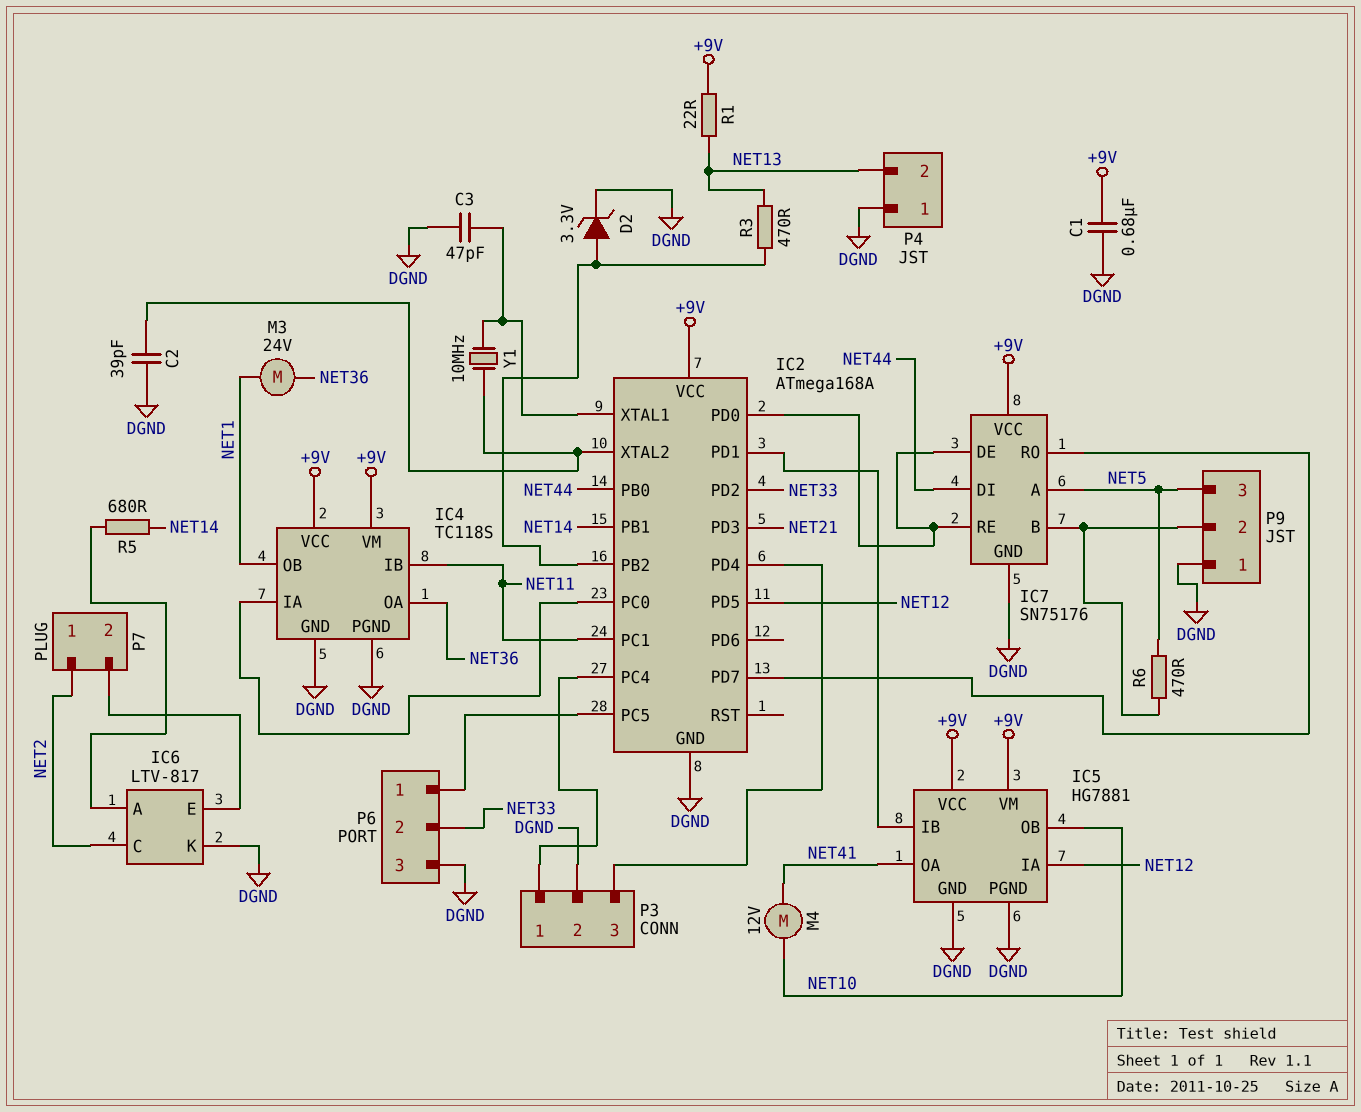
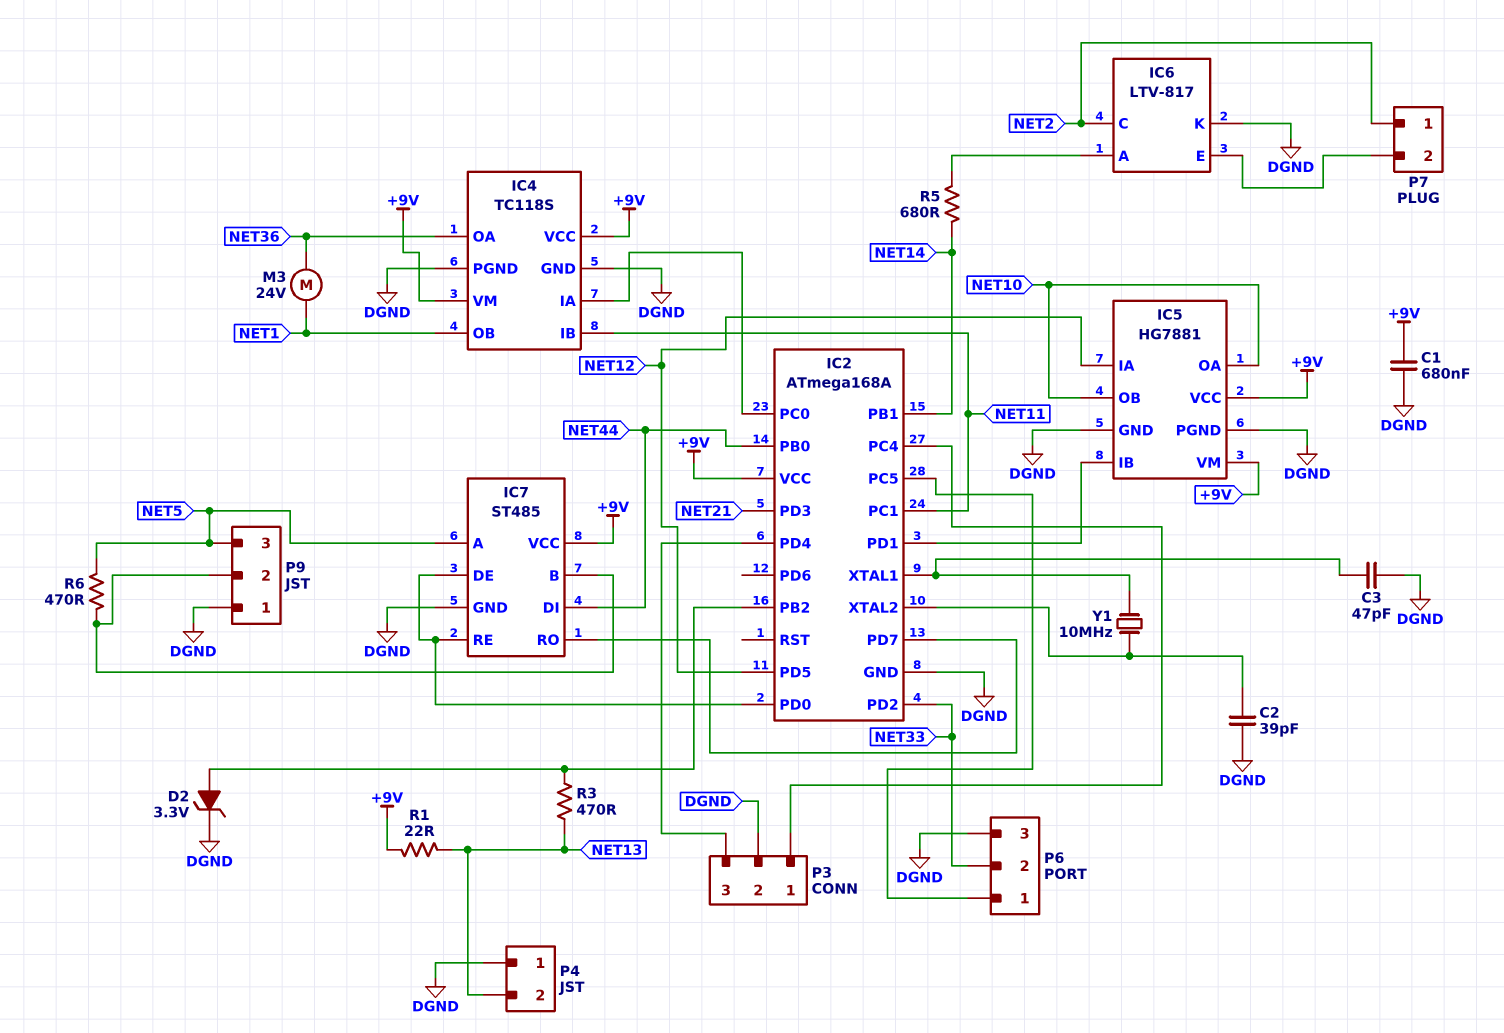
IC5 pin OA: NET41 -> NET10
IC7: SN75176 -> ST485
M4: motor 12V (NET10, NET41) -> none

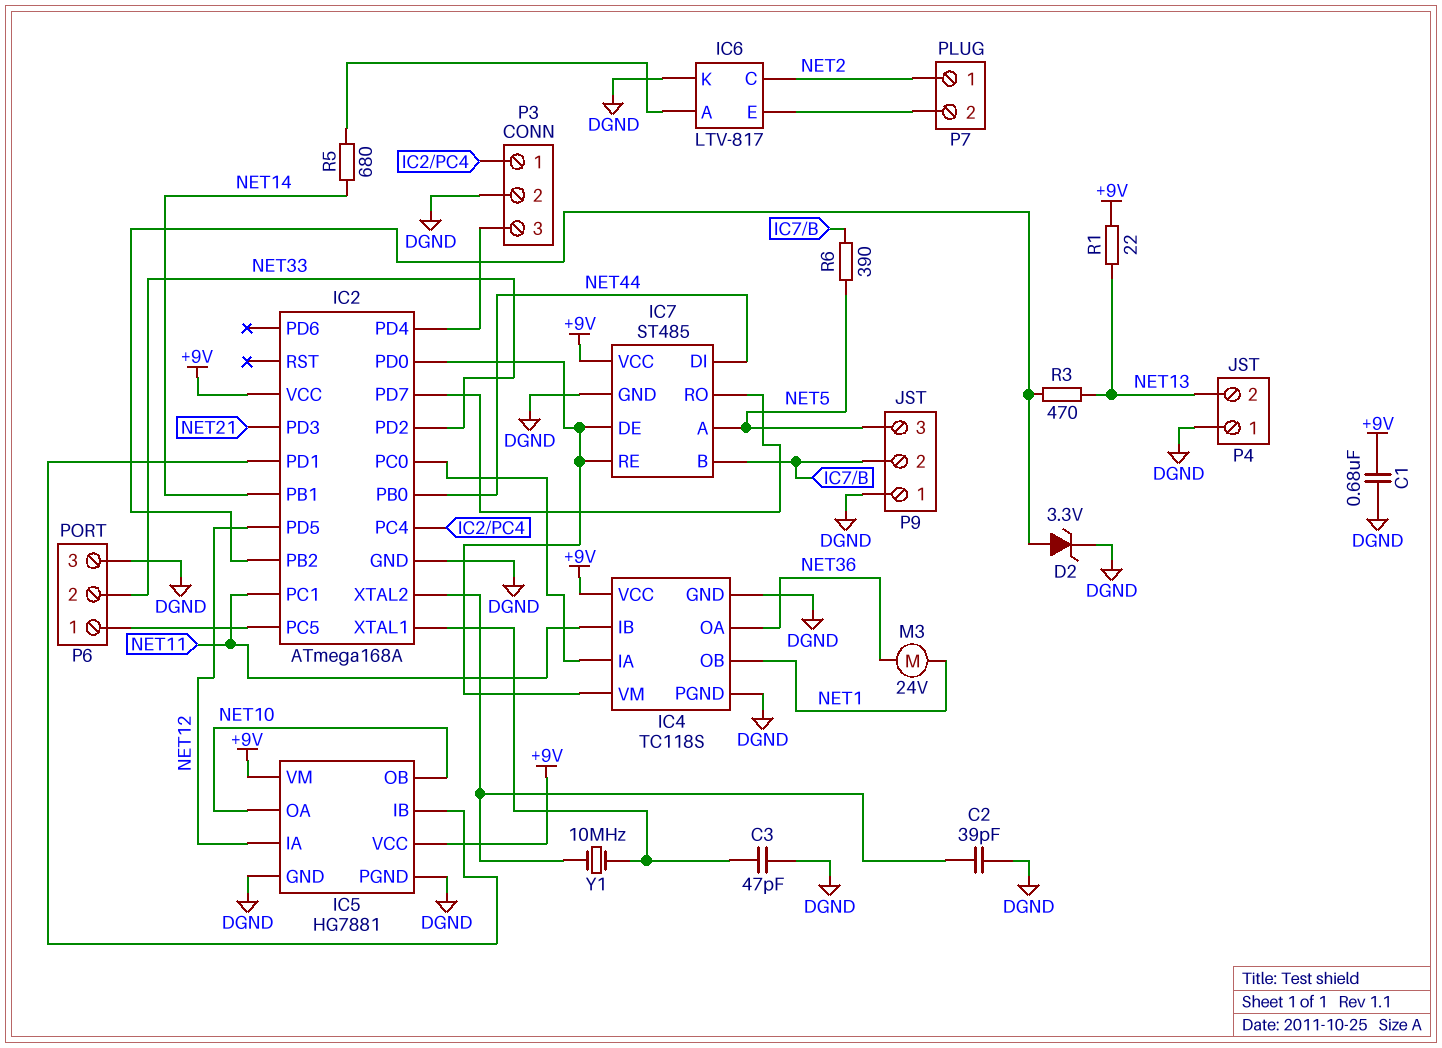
IC4 pin VM: +9V -> IC2/PD0
R6: 470 (IC7/B, NET5) -> 390 (IC7/B, NET5)

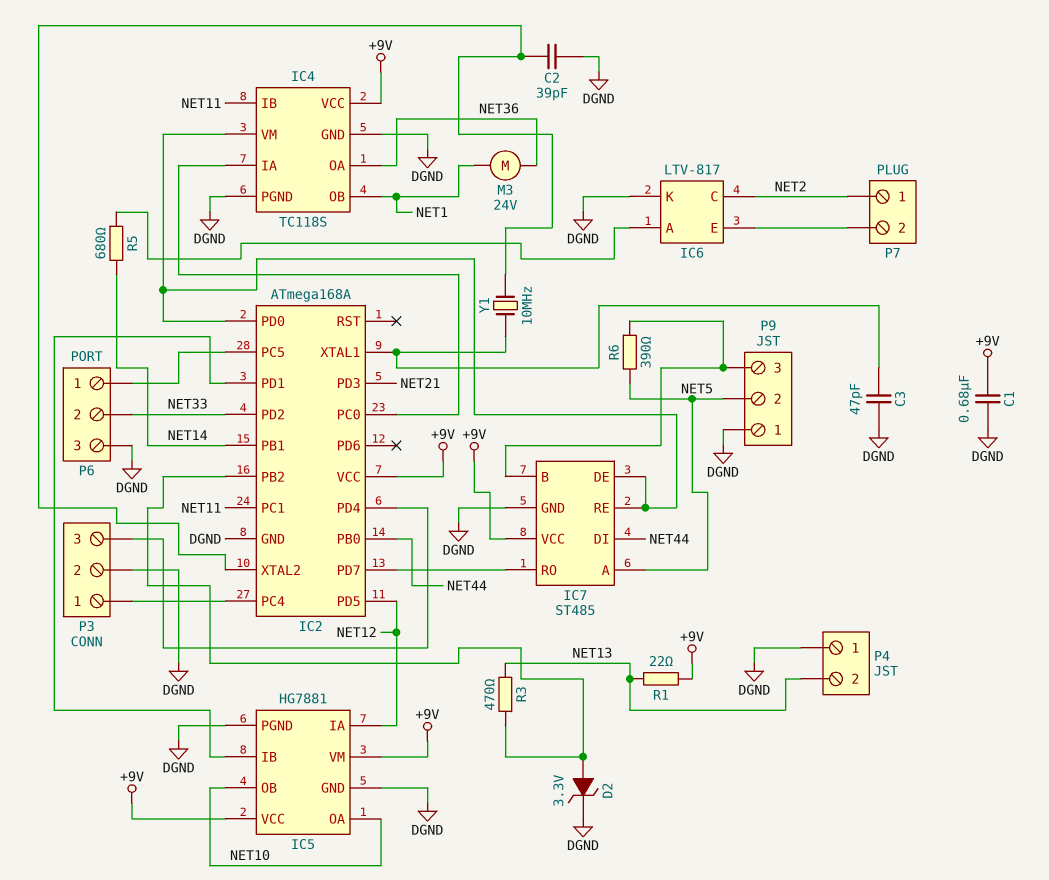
P9 pin 2: IC7/B -> NET5
P9 pin 3: NET5 -> IC7/B

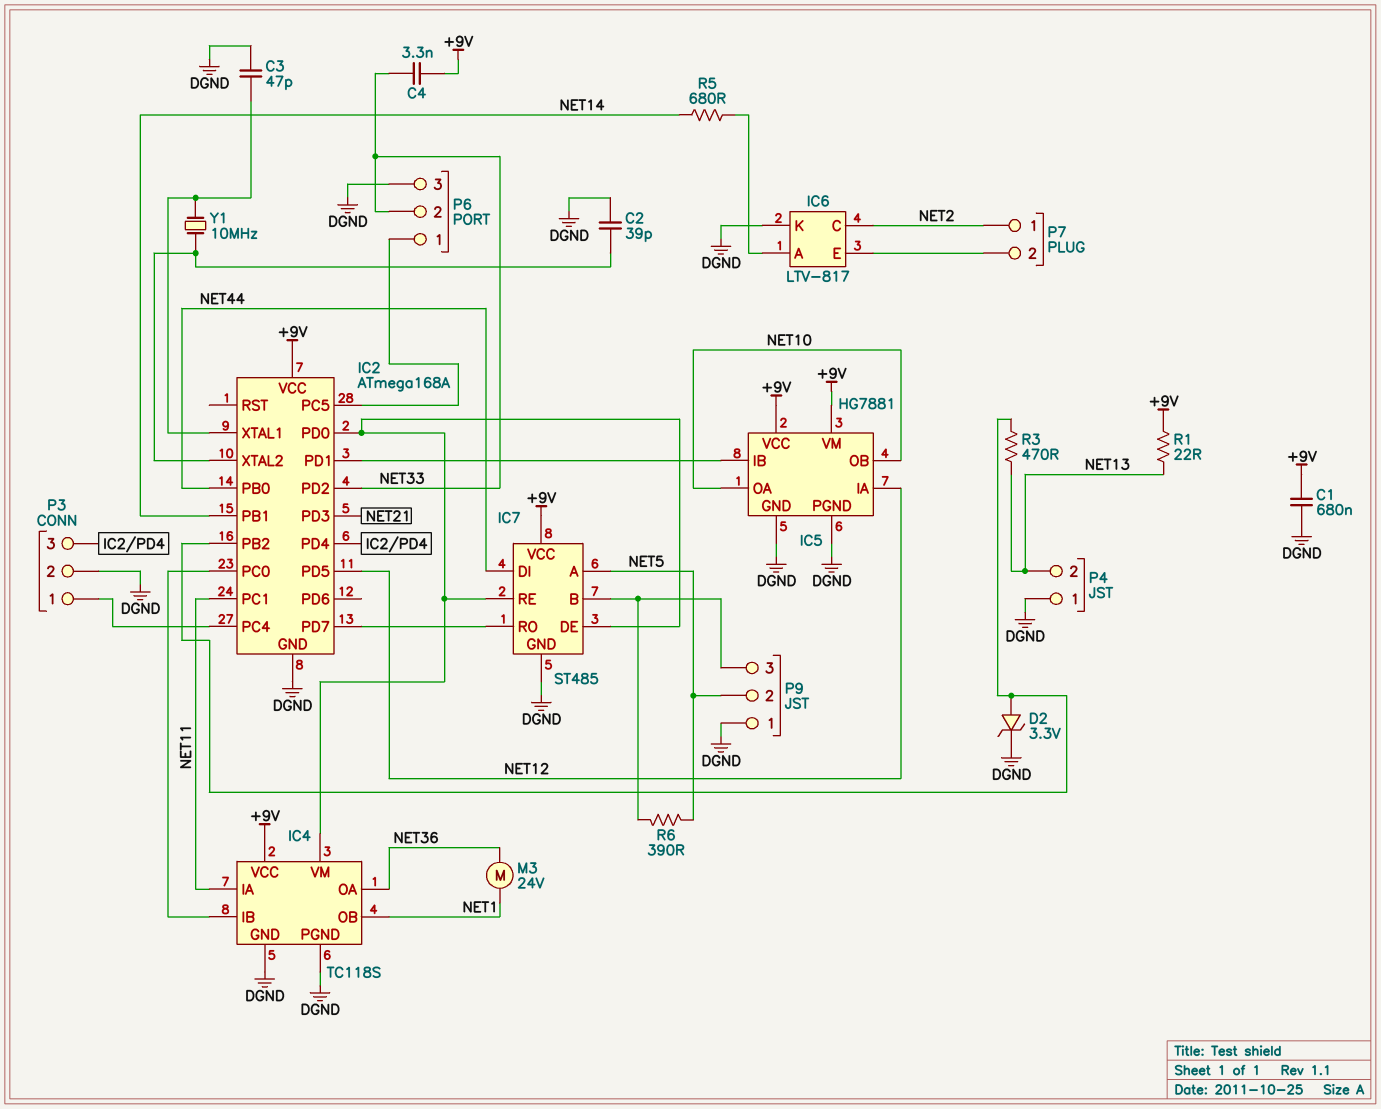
C4: none -> 3.3nF (+9V, NET33)
IC4 pin IA: IC2/PC0 -> NET11
IC4 pin IB: NET11 -> IC2/PC0

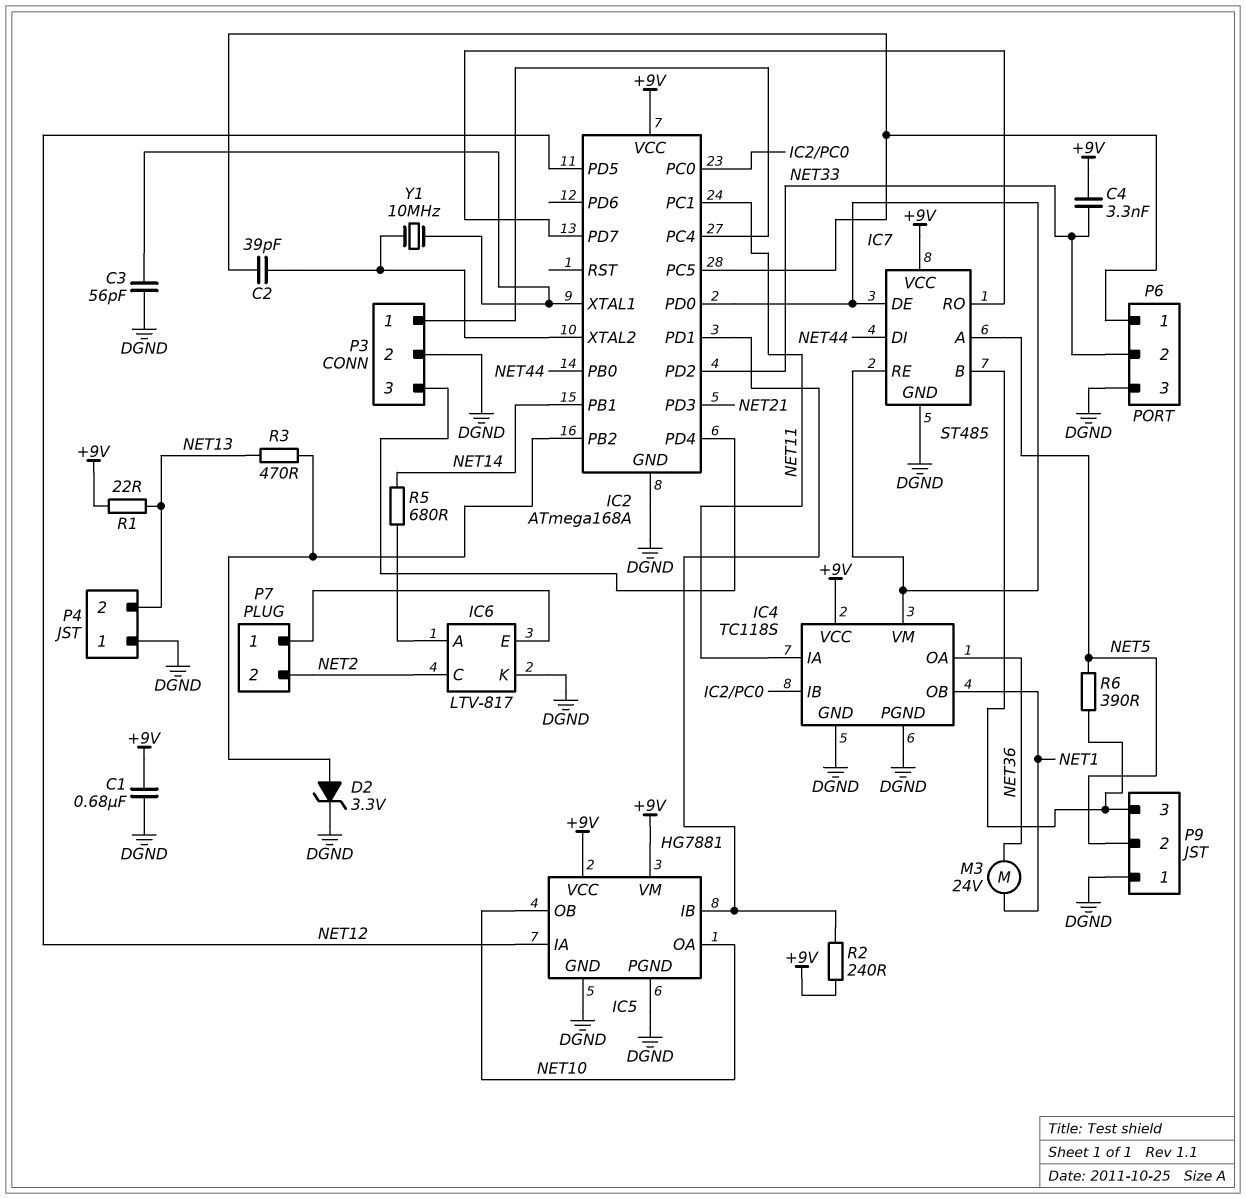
C2: 39pF (DGND, IC2/XTAL2) -> 39pF (IC2/PC5, IC2/XTAL2)
C3: 47pF (DGND, IC2/XTAL1) -> 56pF (DGND, IC2/XTAL1)
P7 pin 1: NET2 -> IC6/E
P7 pin 2: IC6/E -> NET2
R2: none -> 240 (+9V, IC2/PD1)

